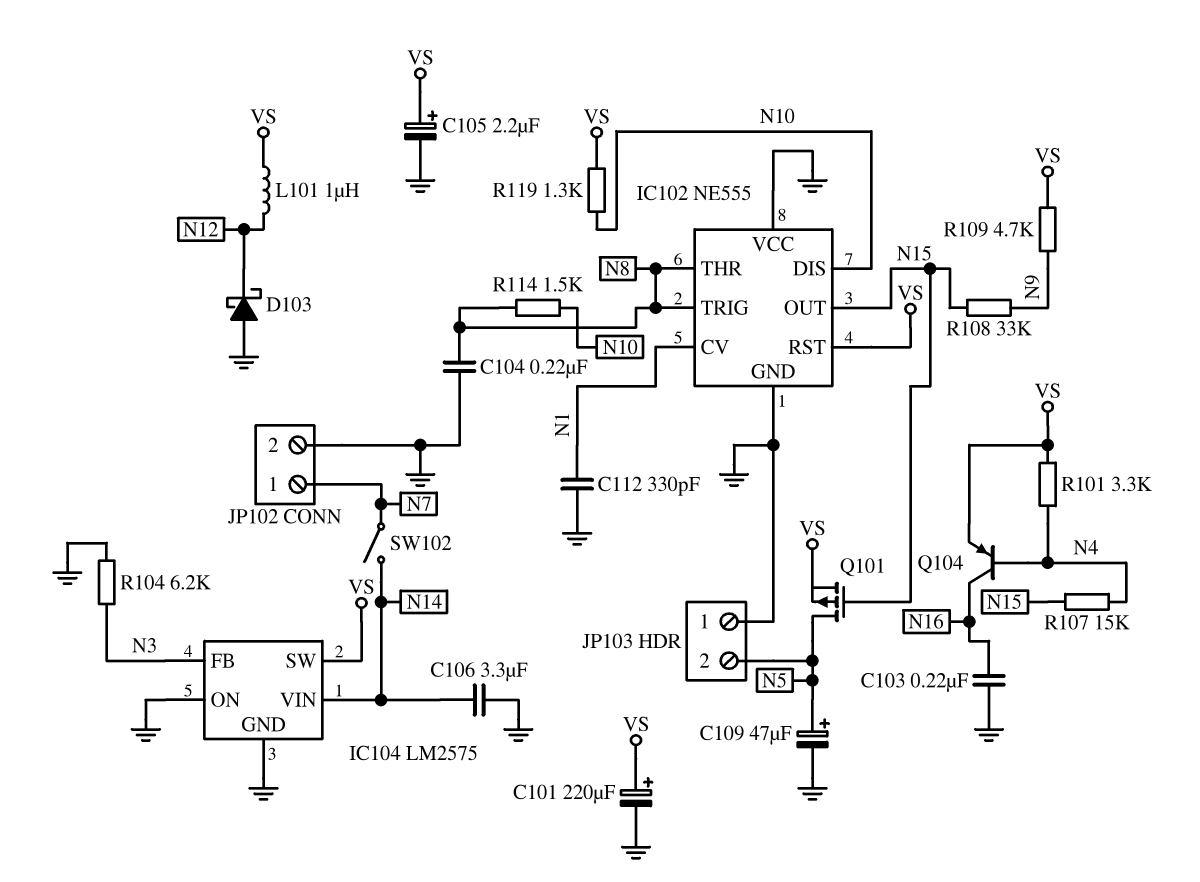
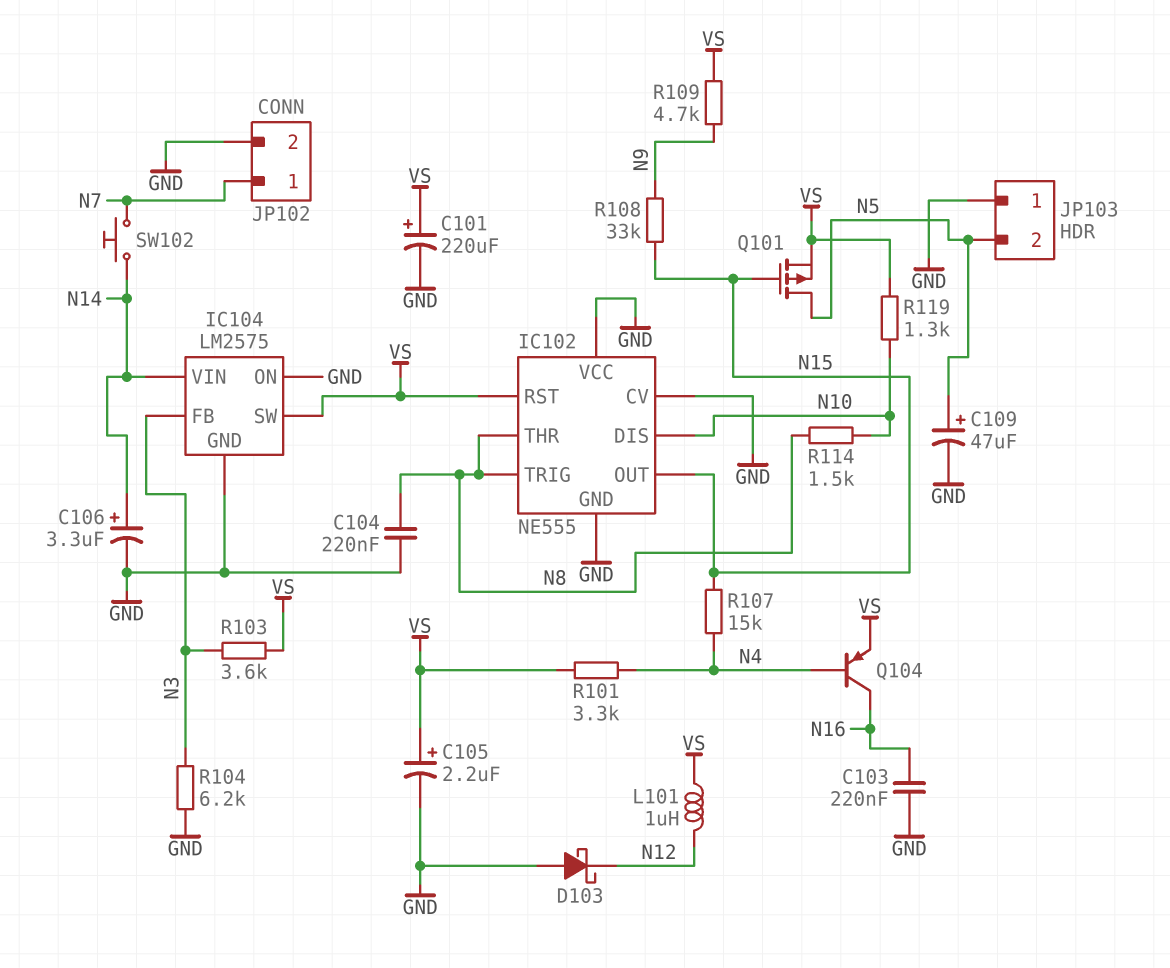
C106: 3.3uF (GND, N14) -> 3.3uF (plus N14, minus GND)
C112: 330pF (GND, N1) -> none
IC102 pin CV: N1 -> GND
R103: none -> 3.6k (N3, VS)
SW102: switch (N7, N14) -> button (N7, N14)

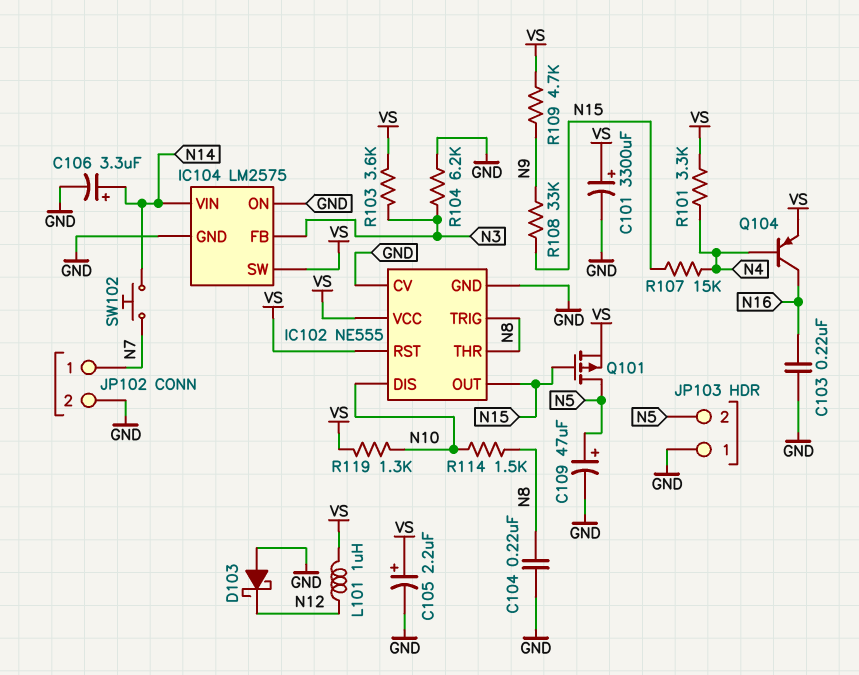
C101: 220uF (plus VS, minus GND) -> 3300uF (plus VS, minus GND)
IC102 pin VCC: GND -> VS

